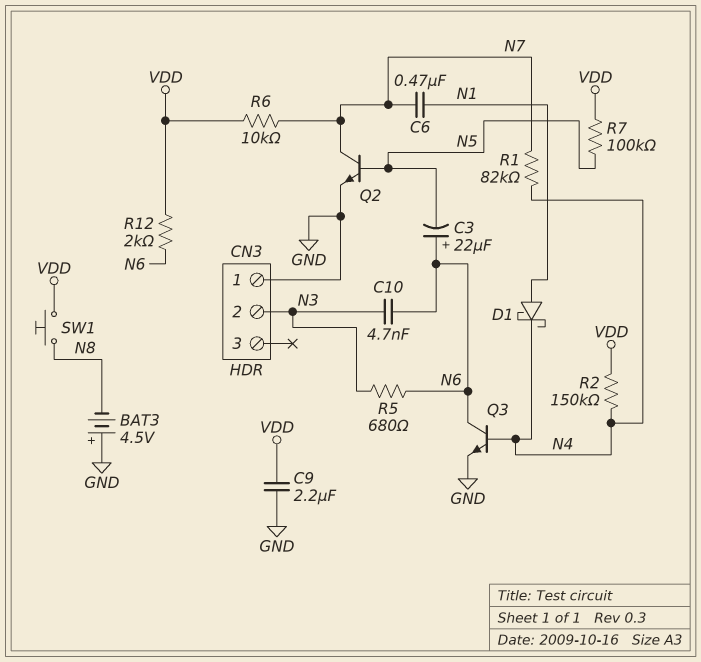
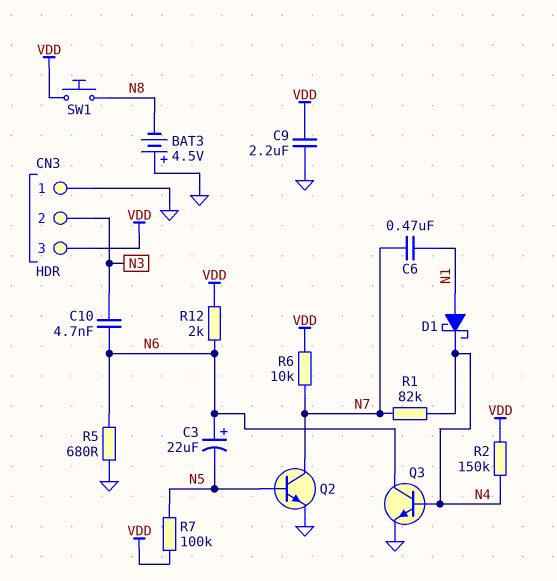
CN3 pin 3: none -> VDD
R5: 680 (N3, N6) -> 680 (GND, N6)

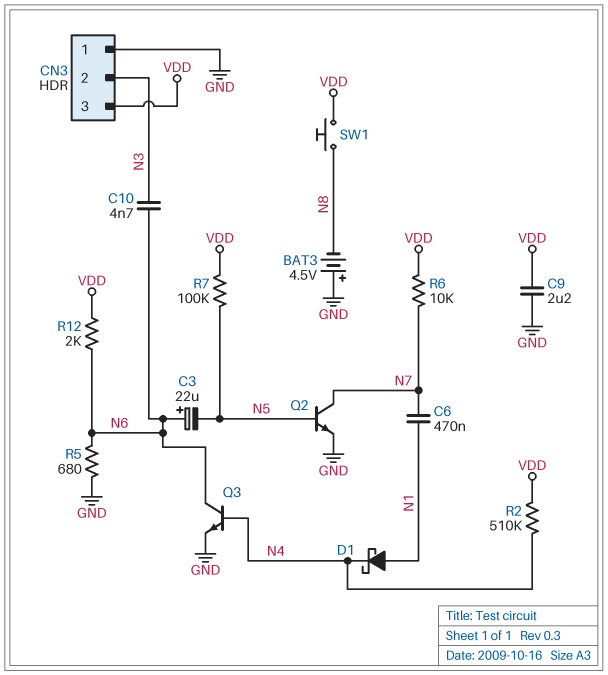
R1: 82k (N4, N7) -> none
R2: 150k (N4, VDD) -> 510k (N4, VDD)

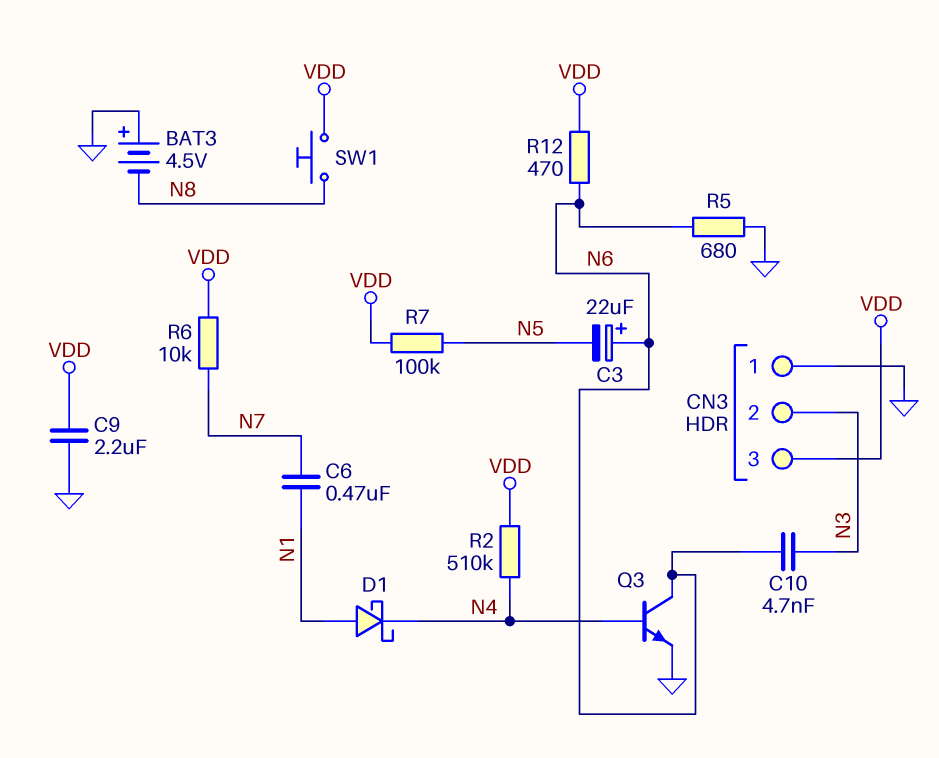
Q2: NPN (B N5, C N7, E GND) -> none
R12: 2k (N6, VDD) -> 470 (N6, VDD)

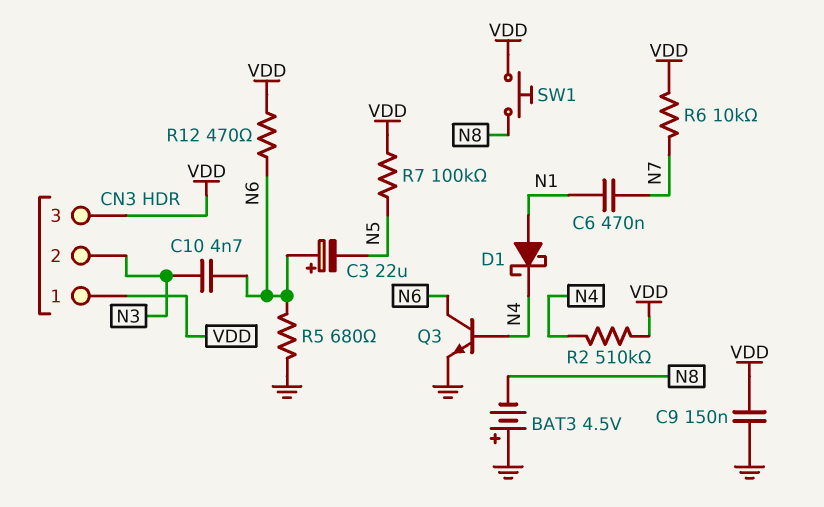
C9: 2.2uF (GND, VDD) -> 150nF (GND, VDD)
CN3 pin 1: GND -> VDD

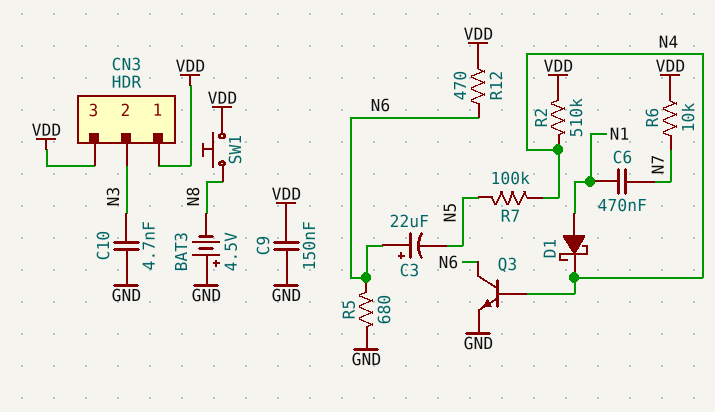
C10: 4.7nF (N3, N6) -> 4.7nF (GND, N3)
R7: 100k (N5, VDD) -> 100k (N4, N5)

